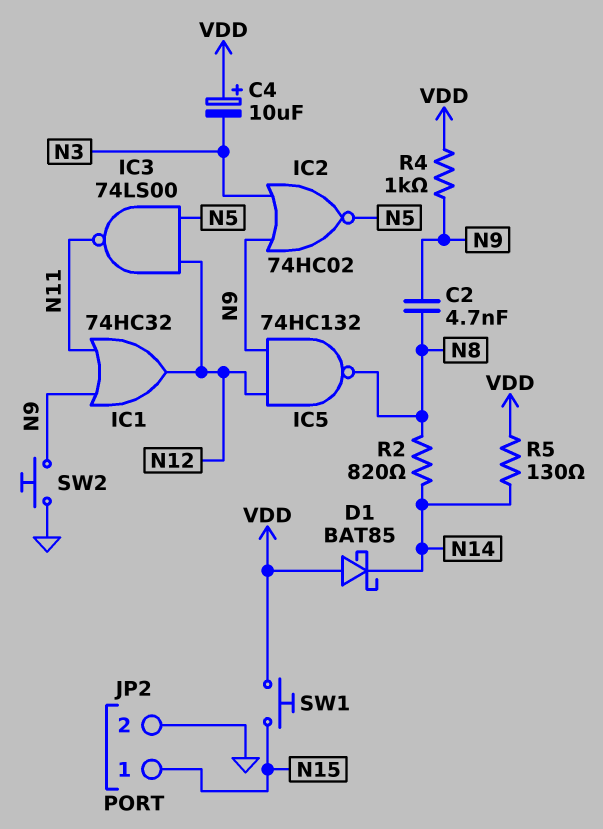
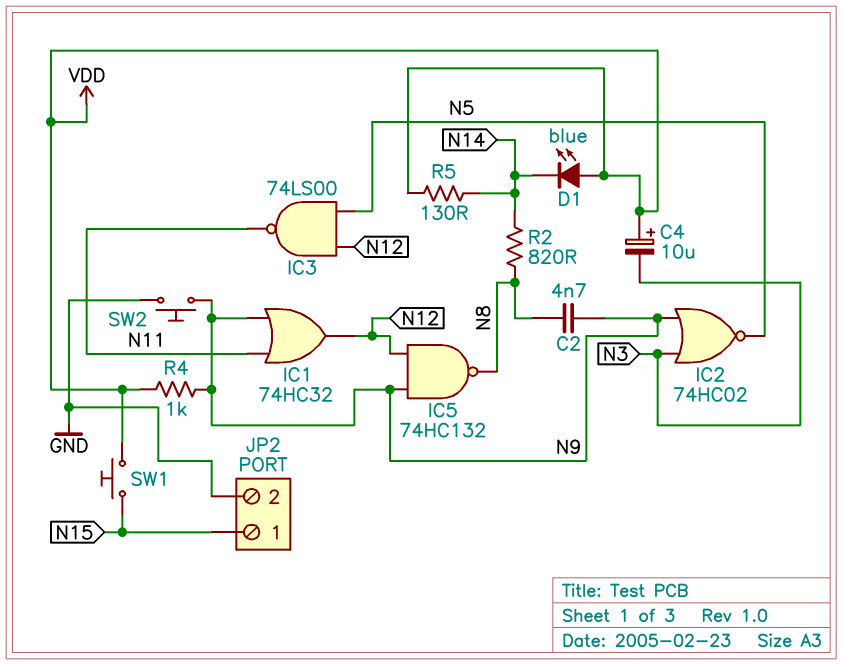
D1: schottky BAT85 (A VDD, K N14) -> LED blue (A VDD, K N14)

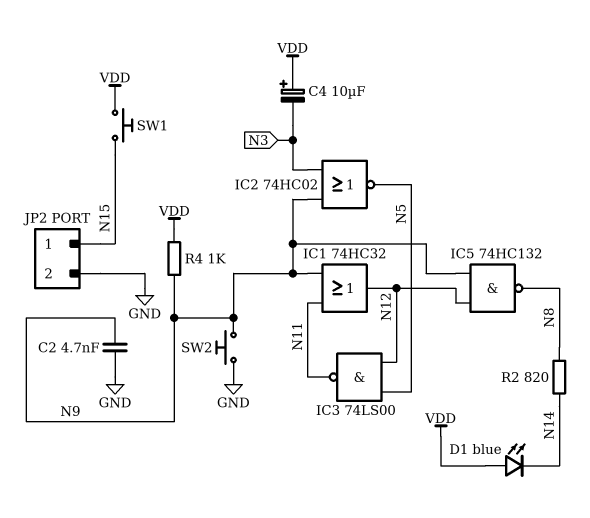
C2: 4.7nF (N8, N9) -> 4.7nF (GND, N9)
R5: 130 (N14, VDD) -> none

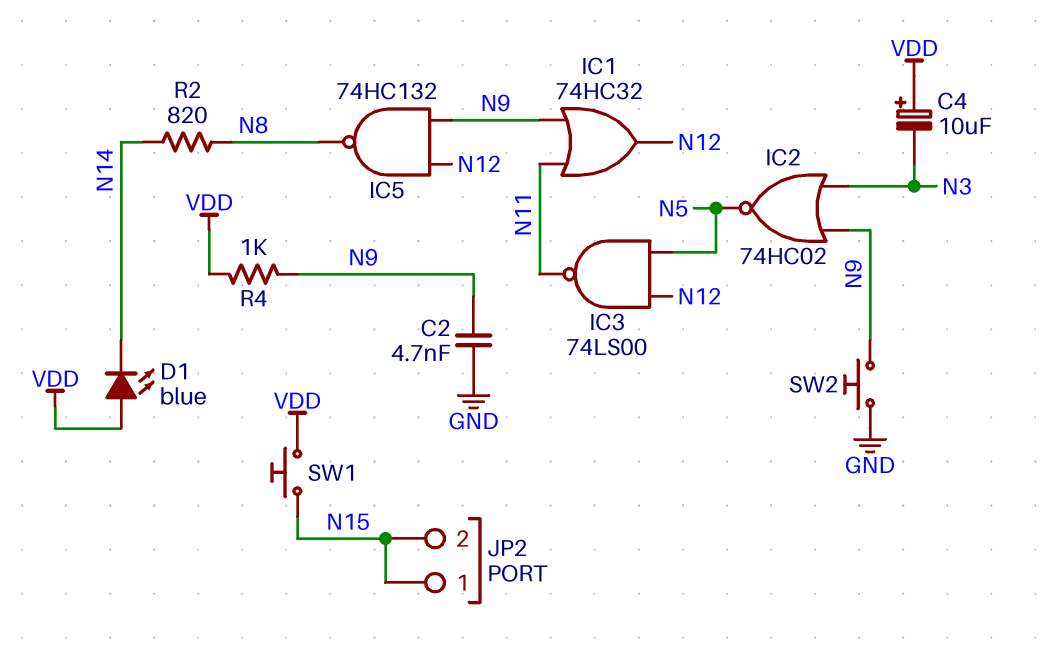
JP2 pin 2: GND -> N15

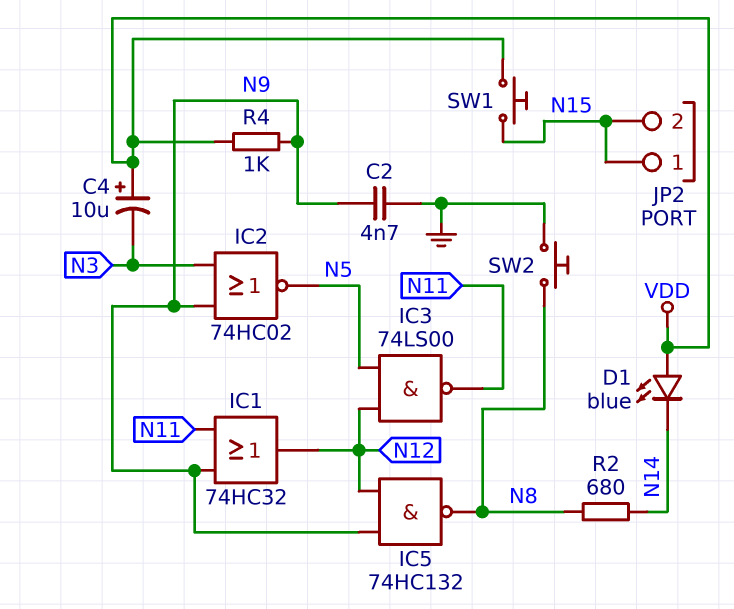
R2: 820 (N8, N14) -> 680 (N8, N14)
SW2: button (GND, N9) -> button (GND, N8)

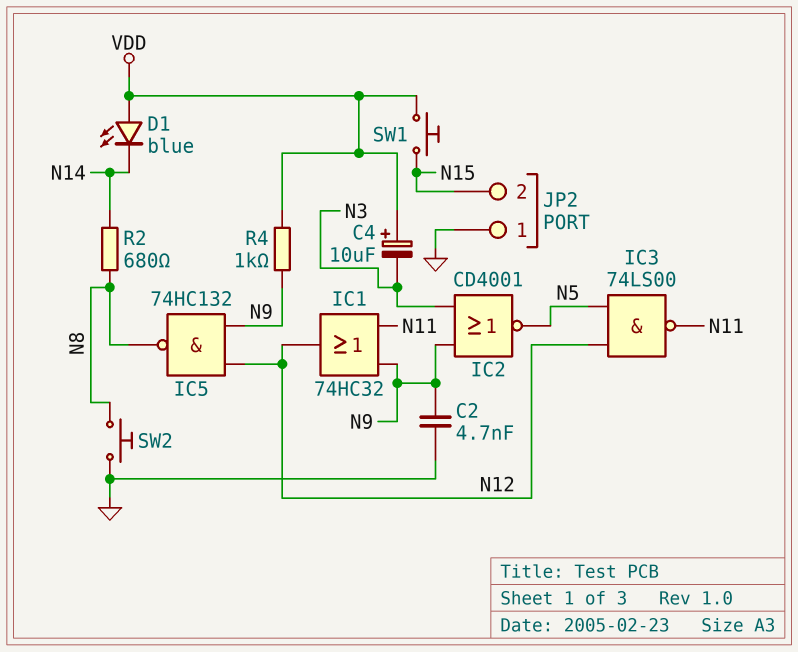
IC2: NOR 74HC02 (in N3, in N9, out N5) -> NOR CD4001 (in N3, in N9, out N5)
JP2 pin 1: N15 -> GND

